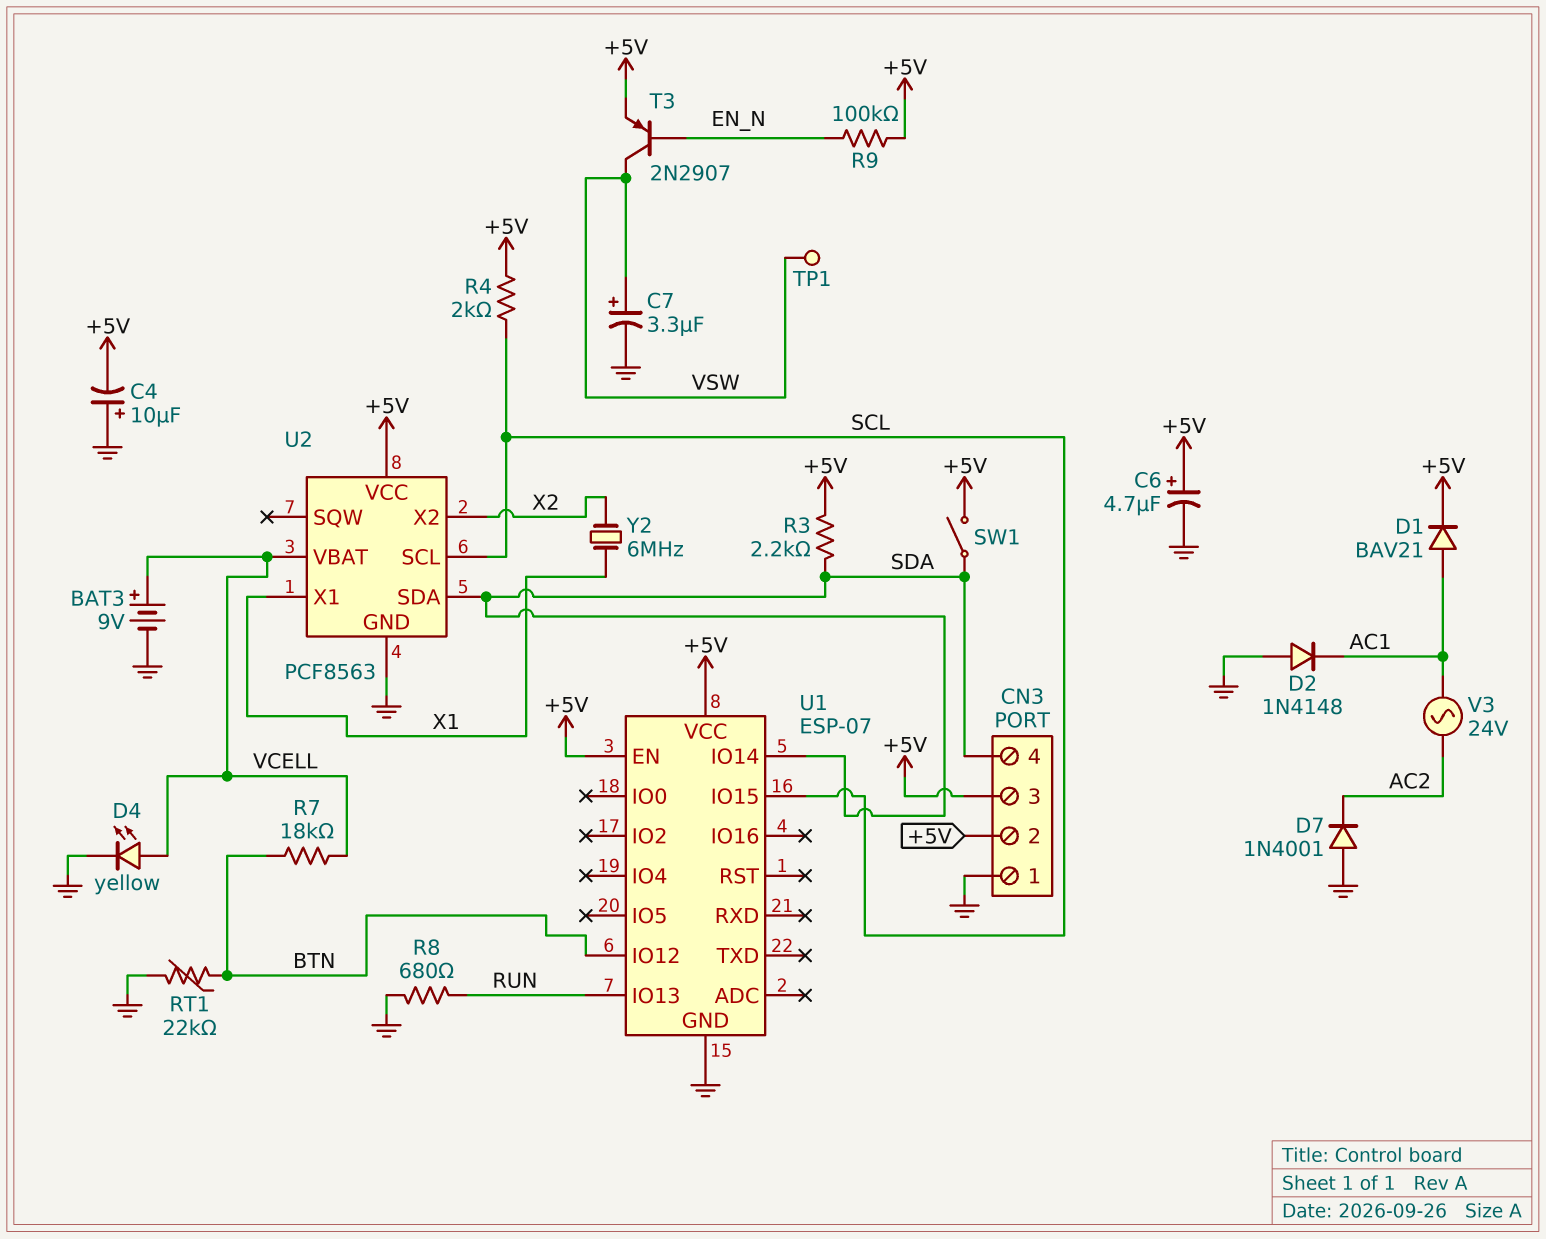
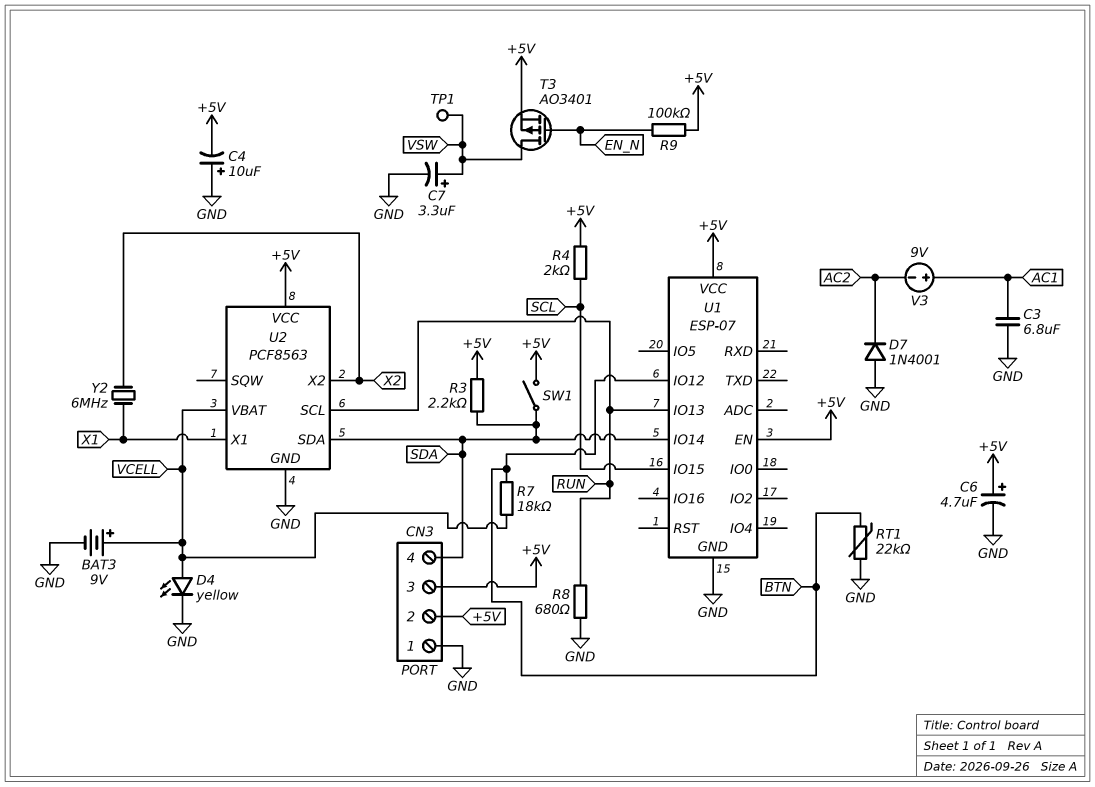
C3: none -> 6.8uF (AC1, GND)
D1: diode BAV21 (A AC1, K +5V) -> none
D2: diode 1N4148 (A GND, K AC1) -> none
T3: PNP 2N2907 (B EN_N, C VSW, E +5V) -> PMOS AO3401 (G EN_N, D VSW, S +5V)
U2 pin SCL: SCL -> RUN
V3: AC 24V (AC1, AC2) -> 9V (plus AC1, minus AC2)

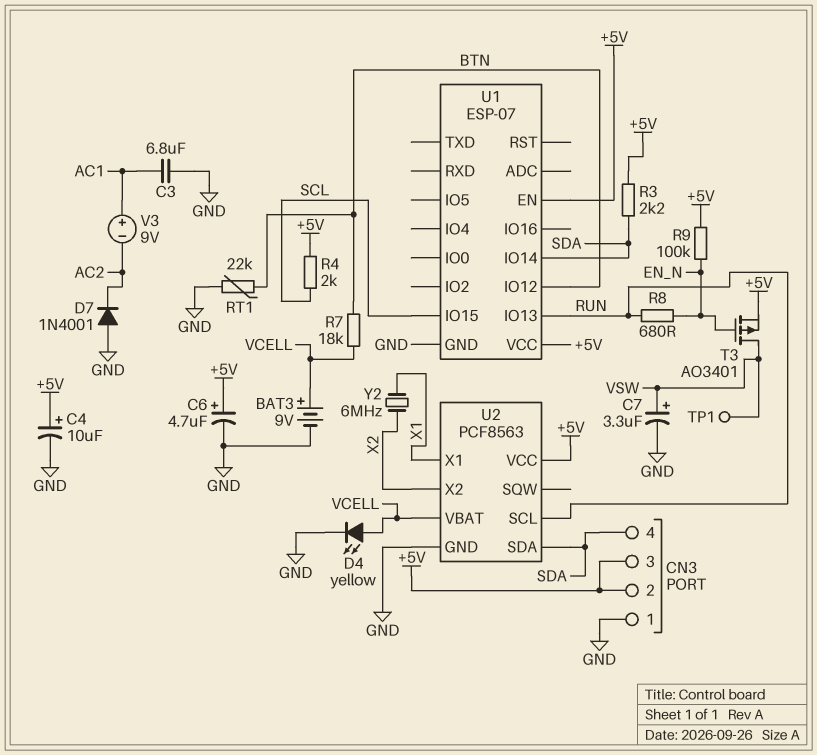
C4: 10uF (plus GND, minus +5V) -> 10uF (plus +5V, minus GND)
R8: 680 (GND, RUN) -> 680 (EN_N, RUN)
SW1: switch (+5V, SDA) -> none

